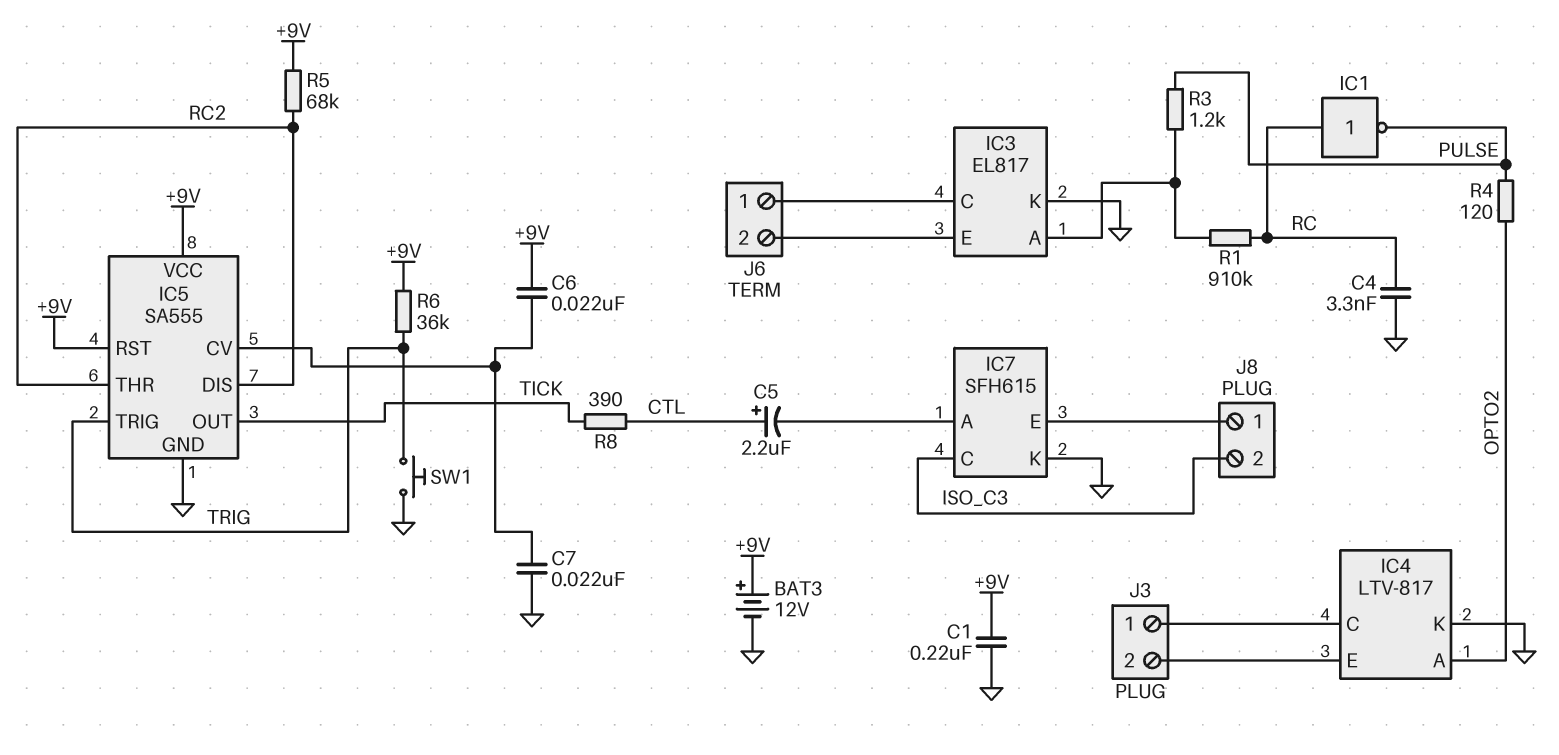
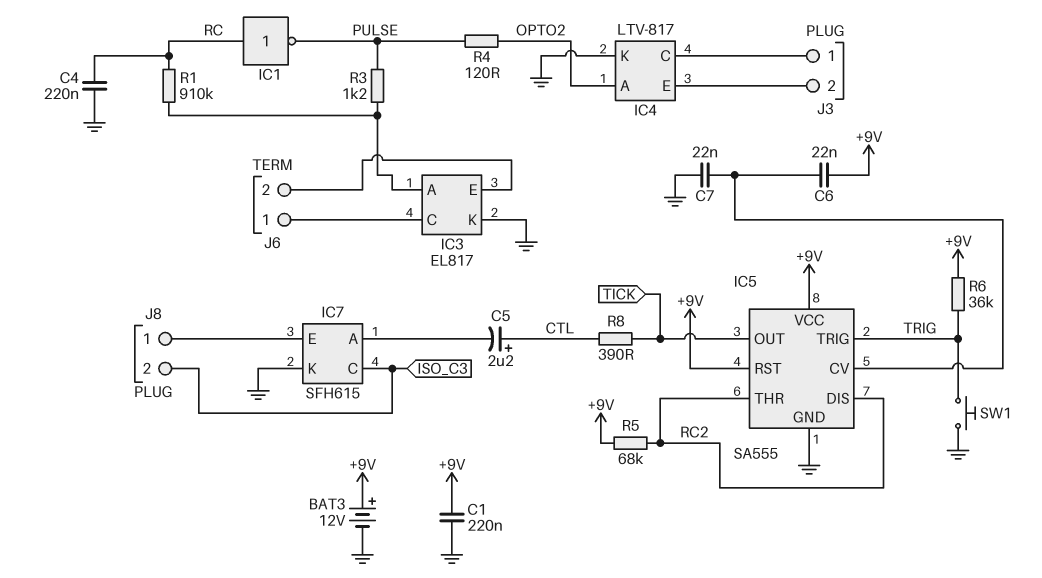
C4: 3.3nF (GND, RC) -> 220nF (GND, RC)

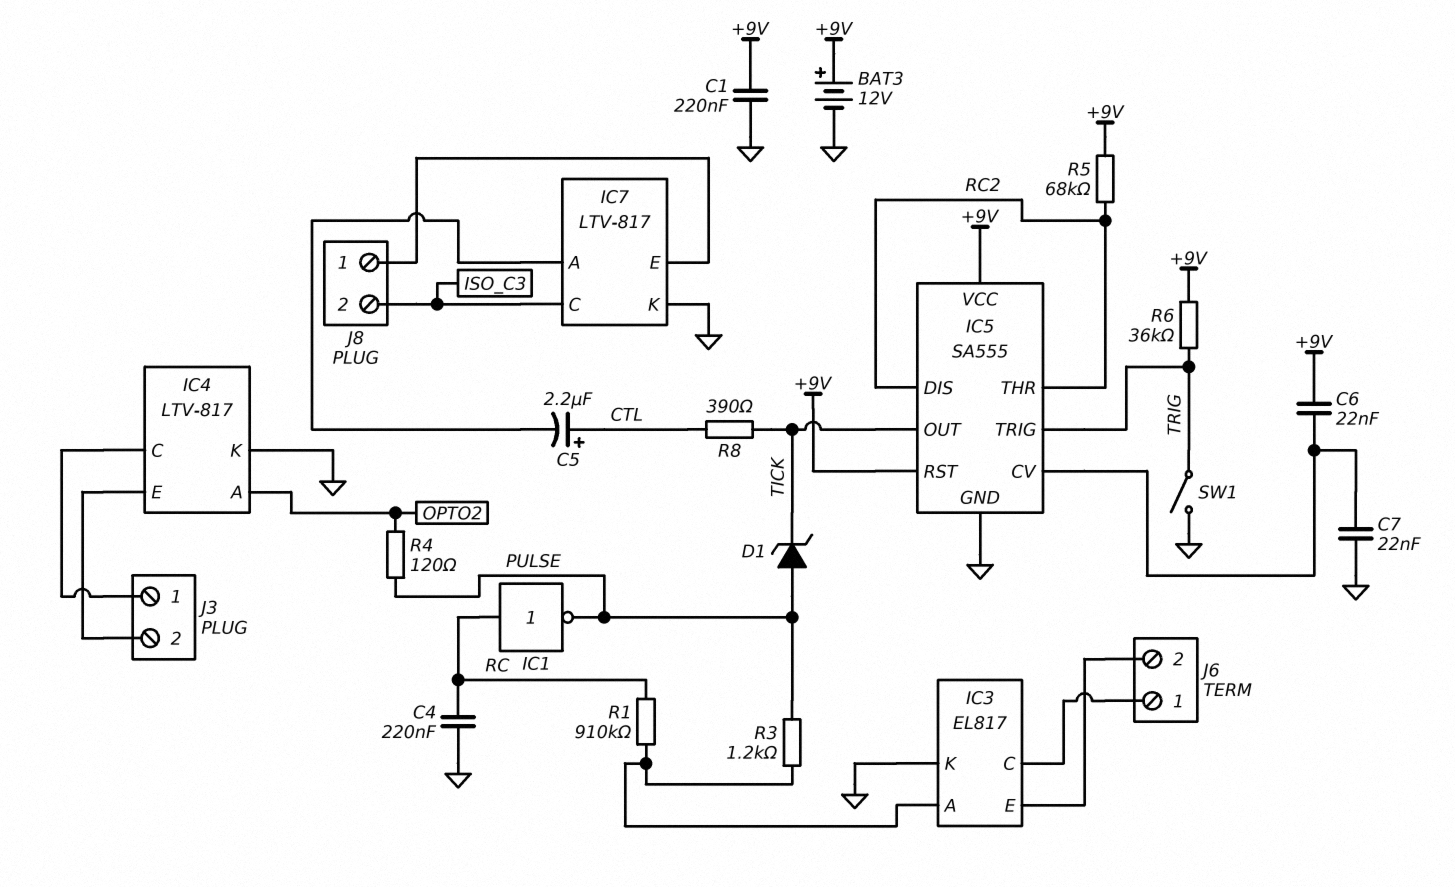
D1: none -> zener (A PULSE, K TICK)
IC7: SFH615 -> LTV-817
SW1: button (GND, TRIG) -> switch (GND, TRIG)

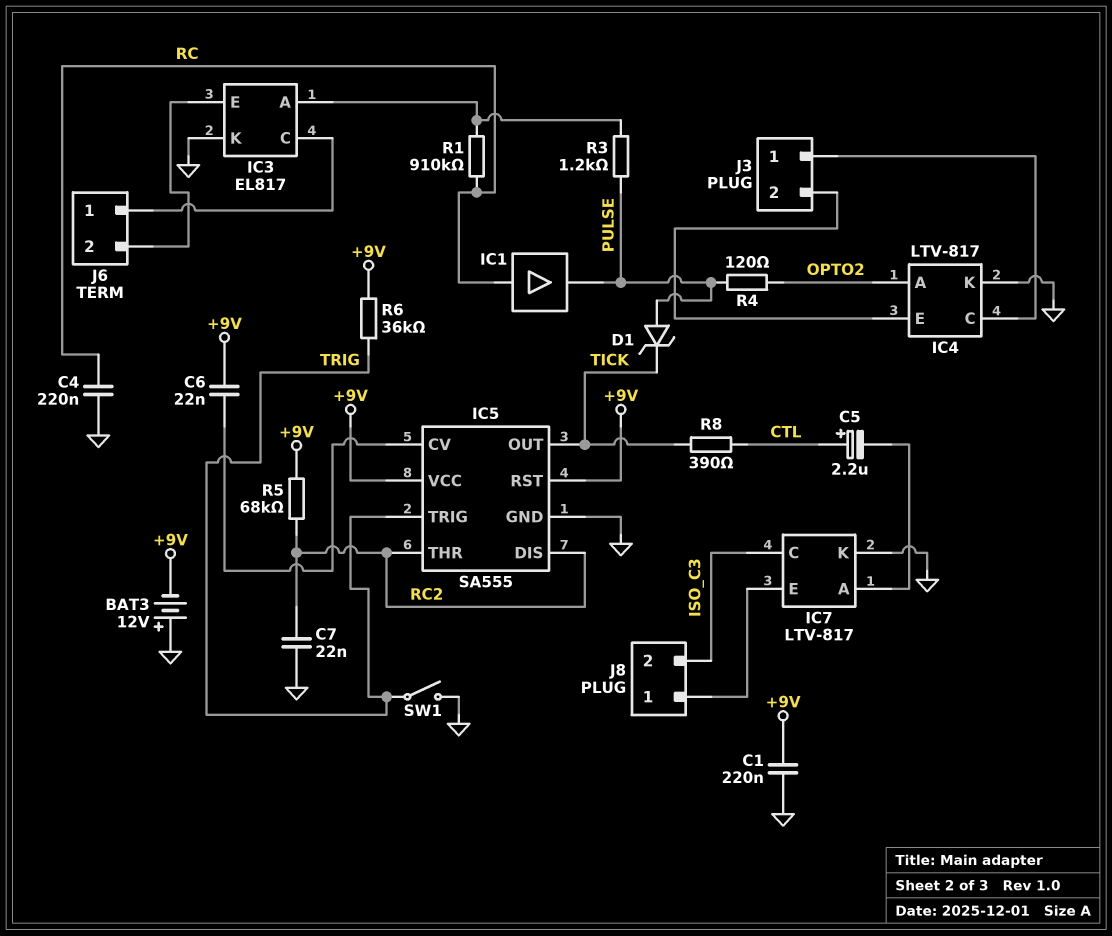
BAT3: 12V (plus +9V, minus GND) -> 12V (plus GND, minus +9V)
C7: 22nF (GND, IC5/CV) -> 22nF (GND, RC2)
IC1: NOT (in RC, out PULSE) -> buffer (in RC, out PULSE)

